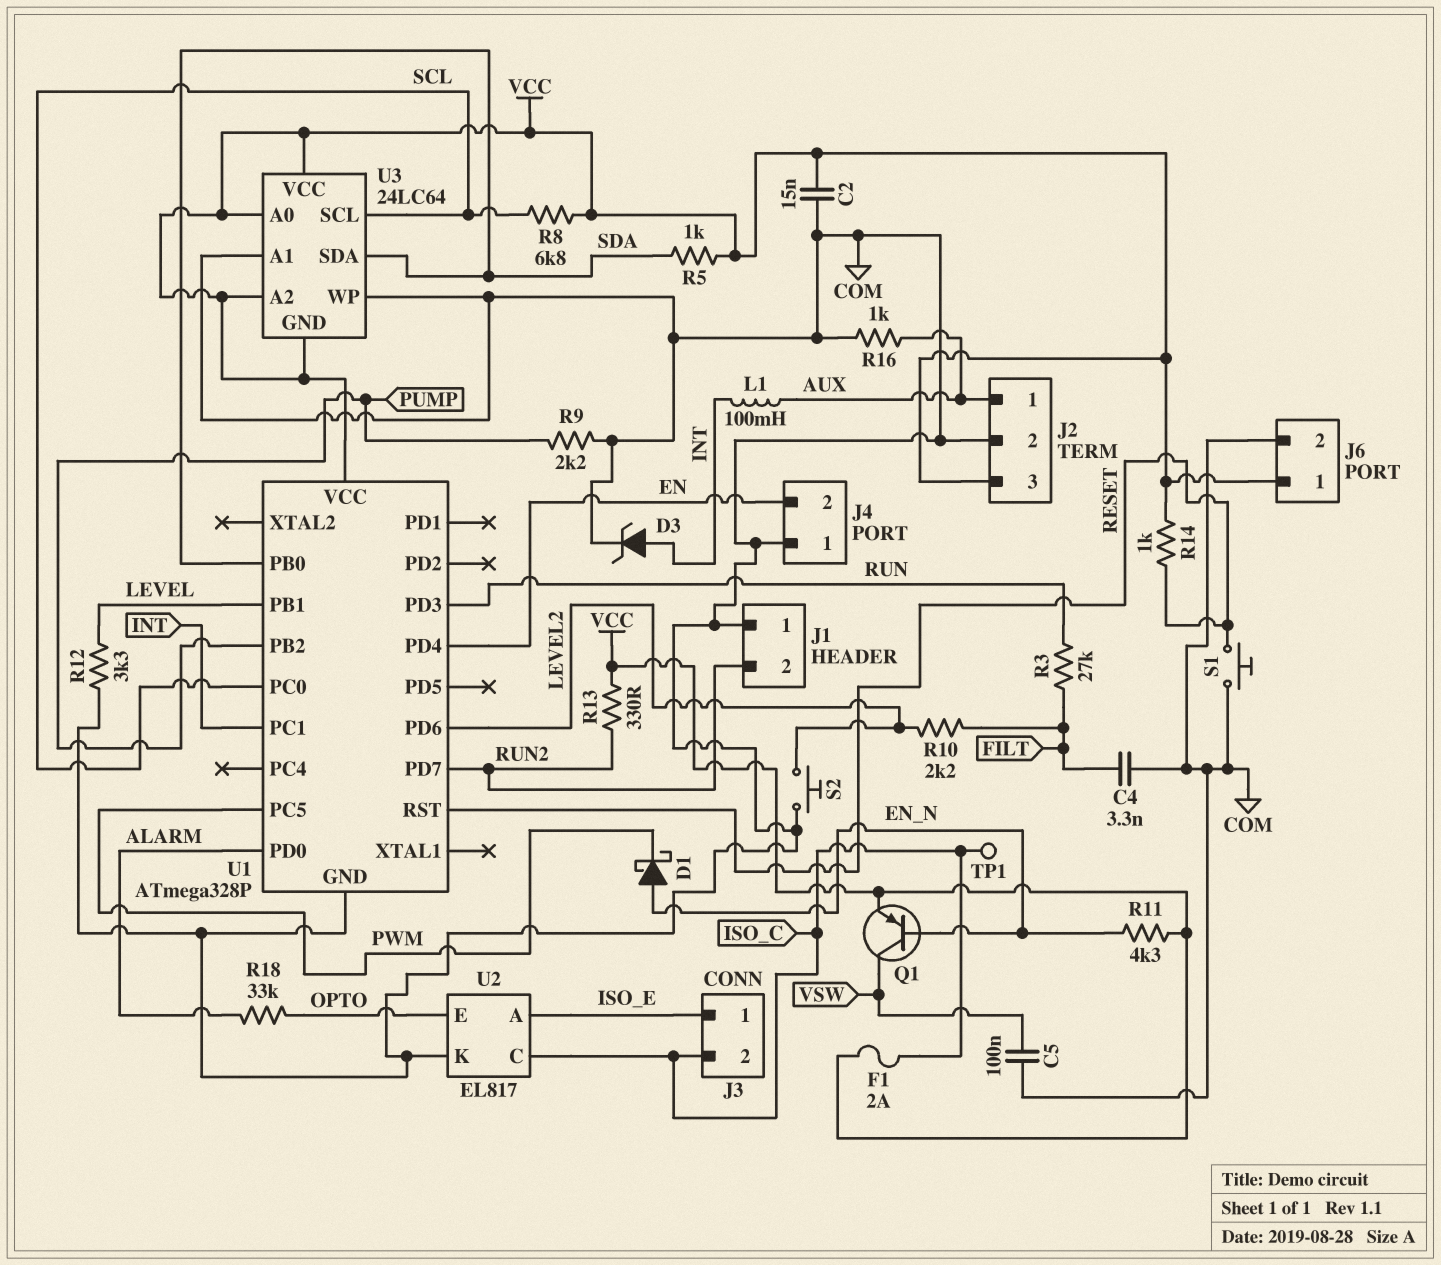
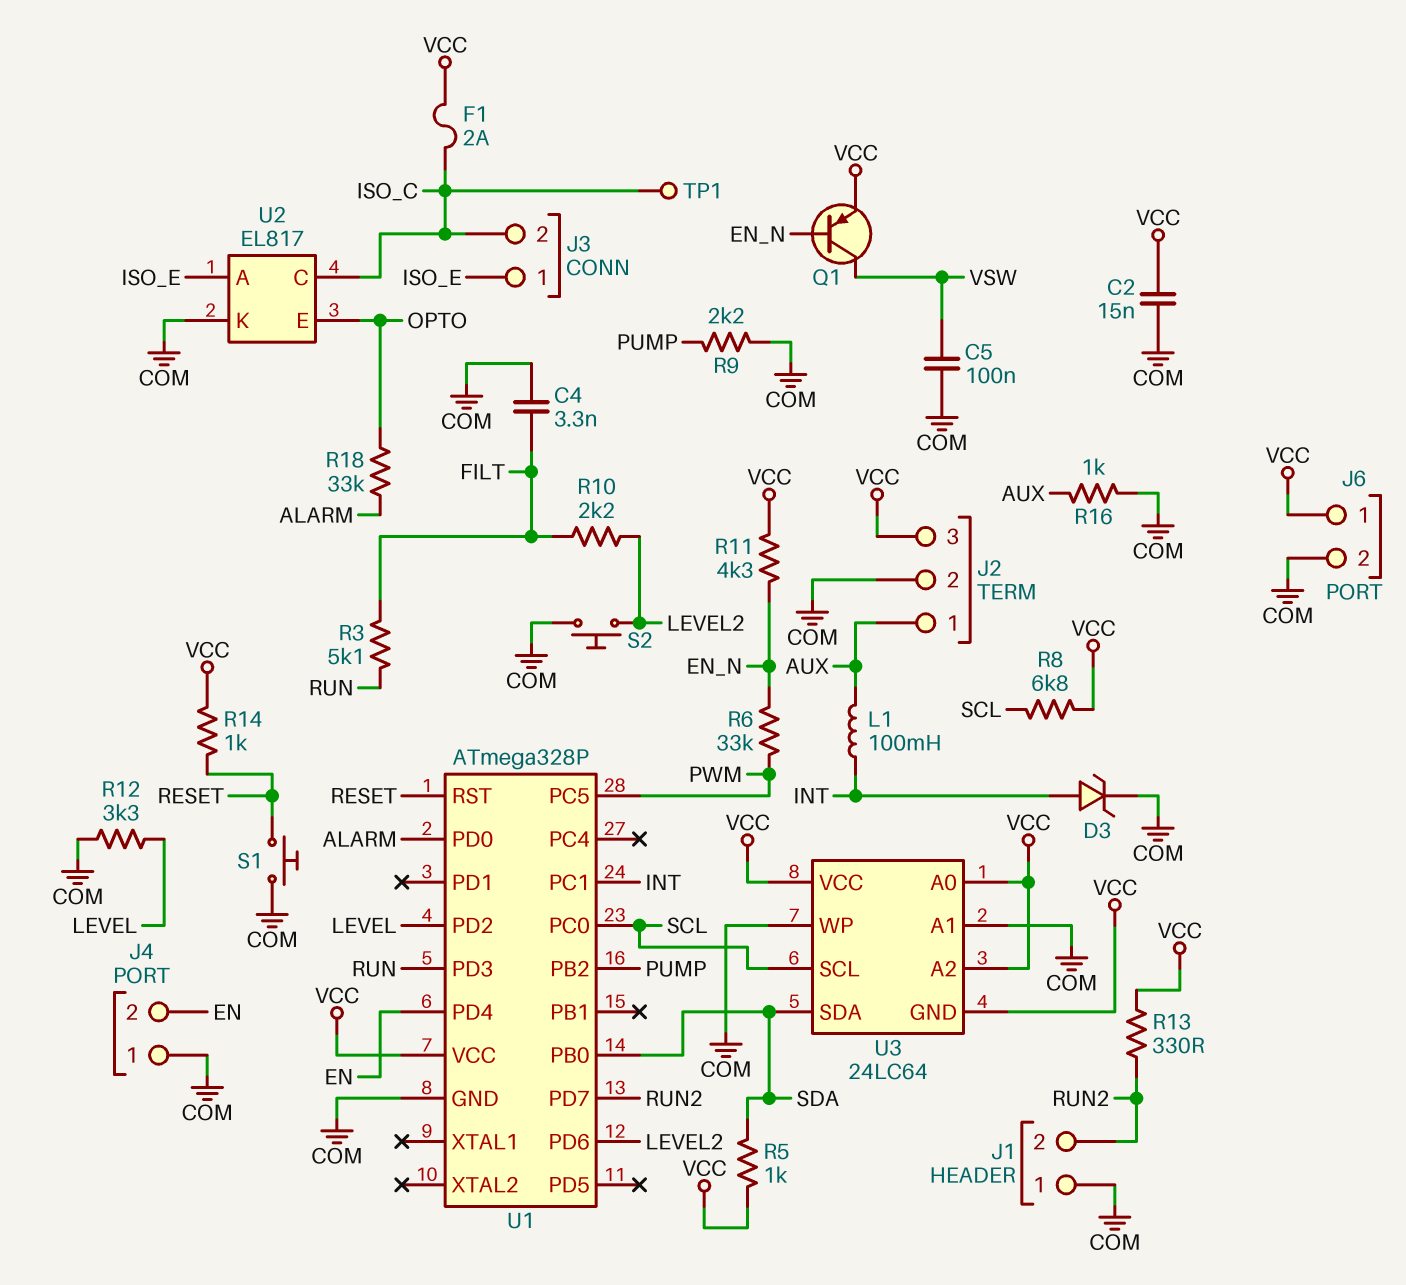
D1: schottky (A EN_N, K PWM) -> none
R3: 27k (FILT, RUN) -> 5.1k (FILT, RUN)
R6: none -> 33k (EN_N, PWM)
U1 pin PB1: LEVEL -> none
U1 pin PD2: none -> LEVEL

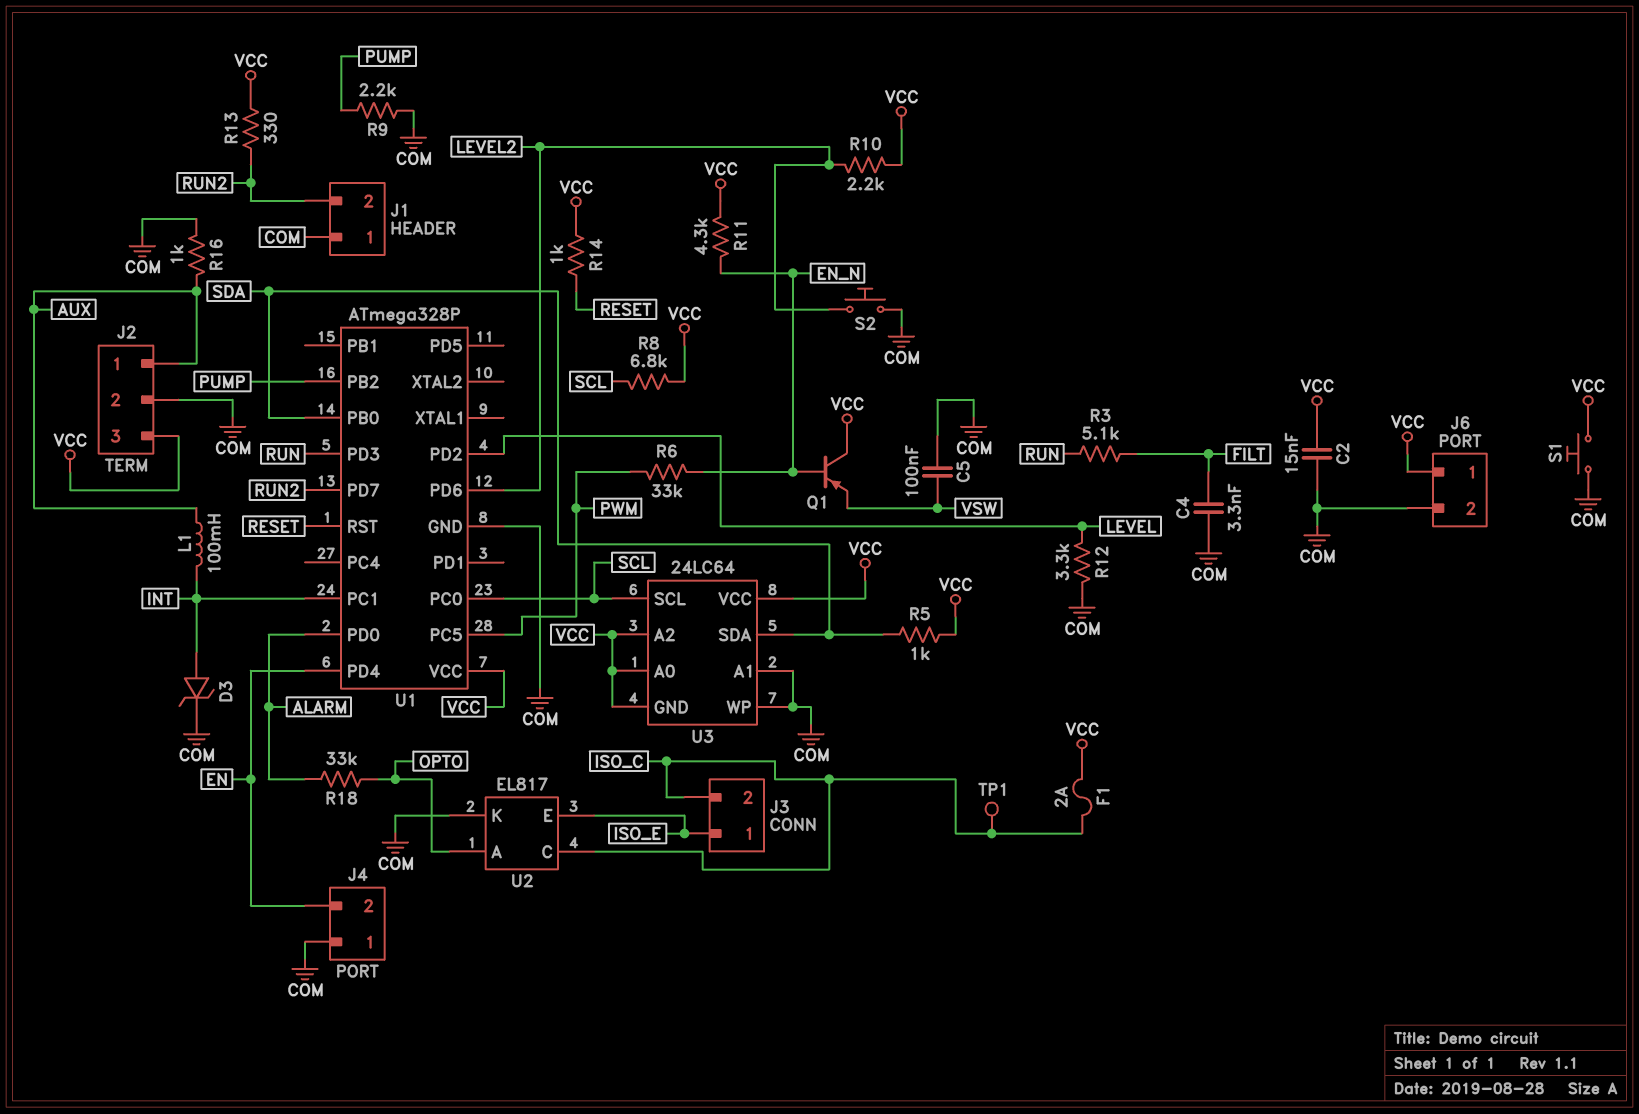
Q1: PNP (B EN_N, C VSW, E VCC) -> PNP (B EN_N, C VCC, E VSW)
R10: 2.2k (FILT, LEVEL2) -> 2.2k (LEVEL2, VCC)
S1: button (COM, RESET) -> button (COM, VCC)
U2 pin A: ISO_E -> OPTO
U2 pin E: OPTO -> ISO_E

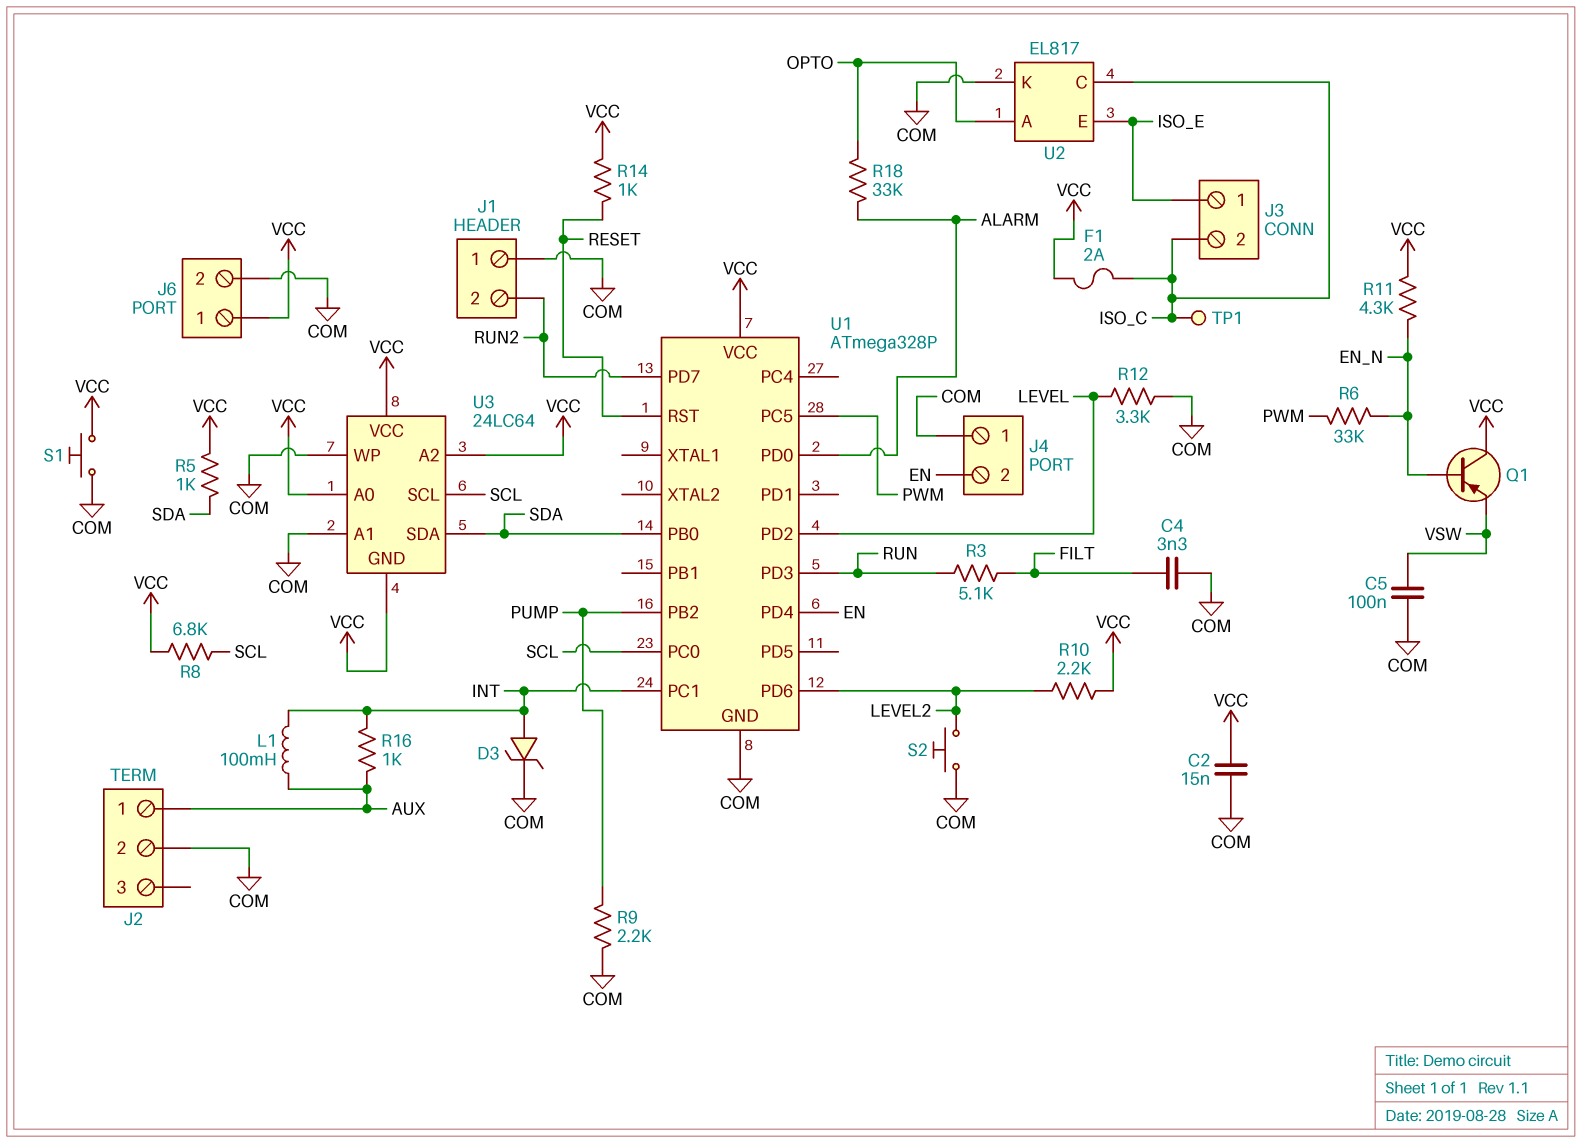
J2 pin 3: VCC -> none
R13: 330 (RUN2, VCC) -> none
R16: 1k (AUX, COM) -> 1k (AUX, INT)

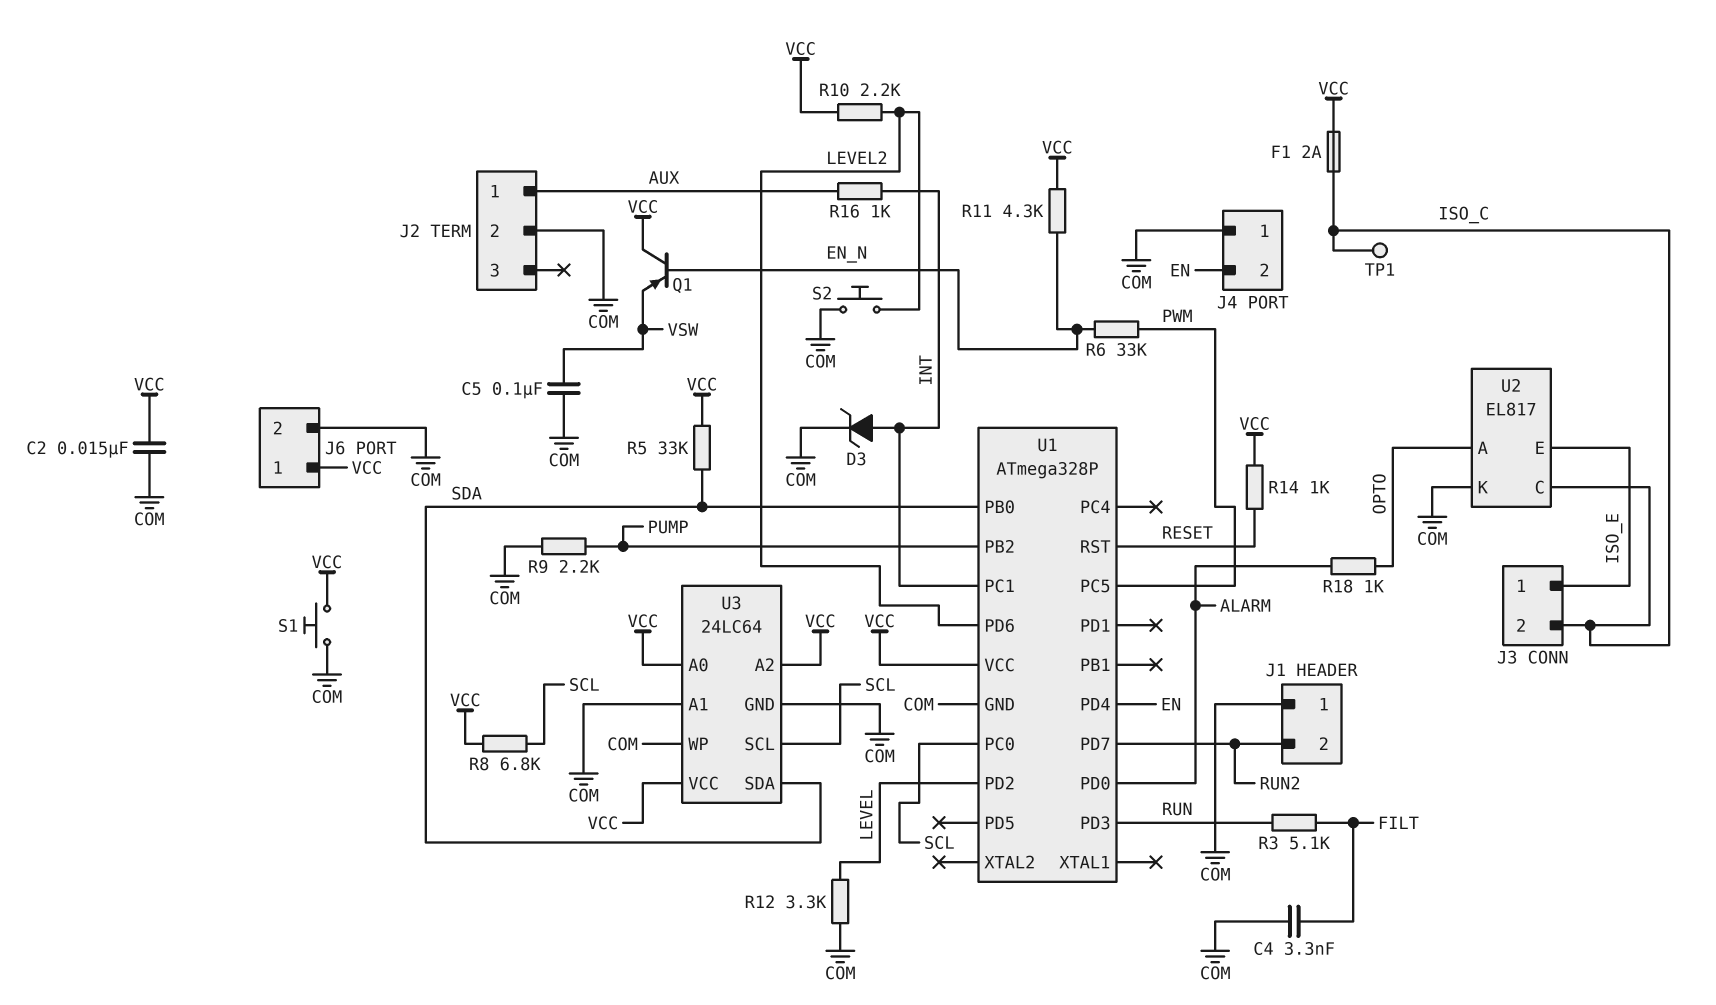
L1: 100mH (AUX, INT) -> none
R5: 1k (SDA, VCC) -> 33k (SDA, VCC)
R18: 33k (ALARM, OPTO) -> 1k (ALARM, OPTO)
U3 pin GND: VCC -> COM

